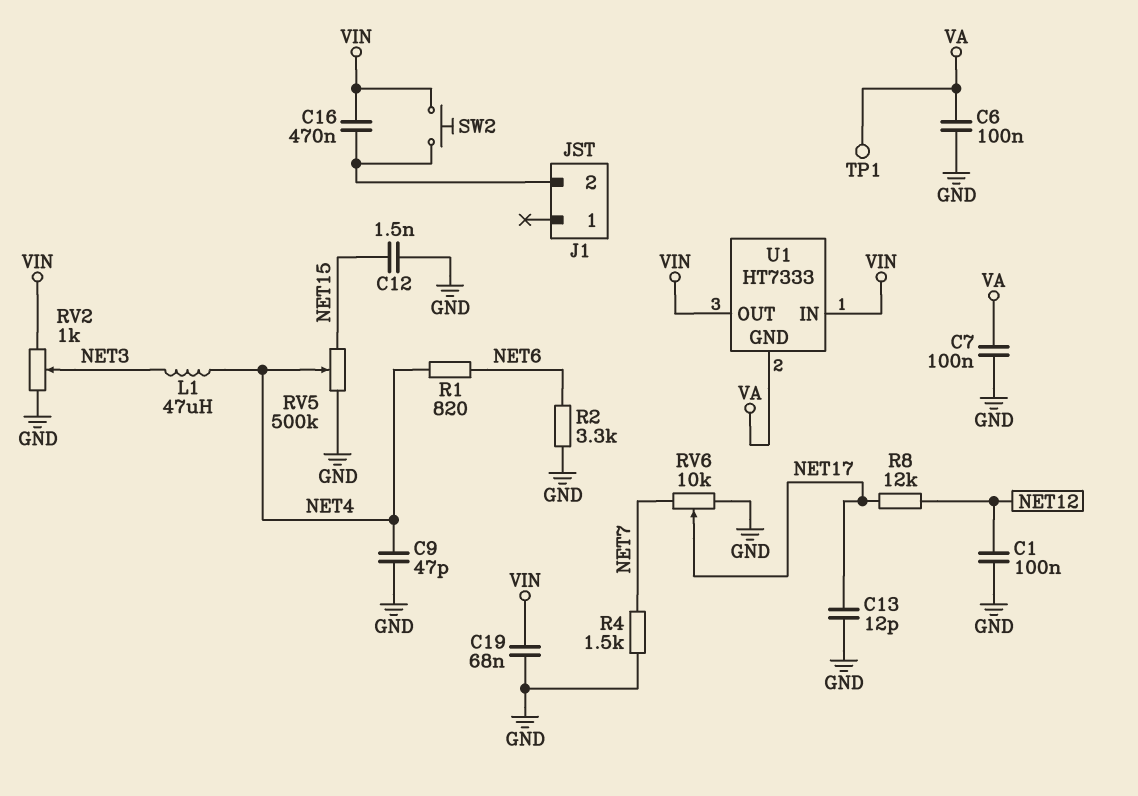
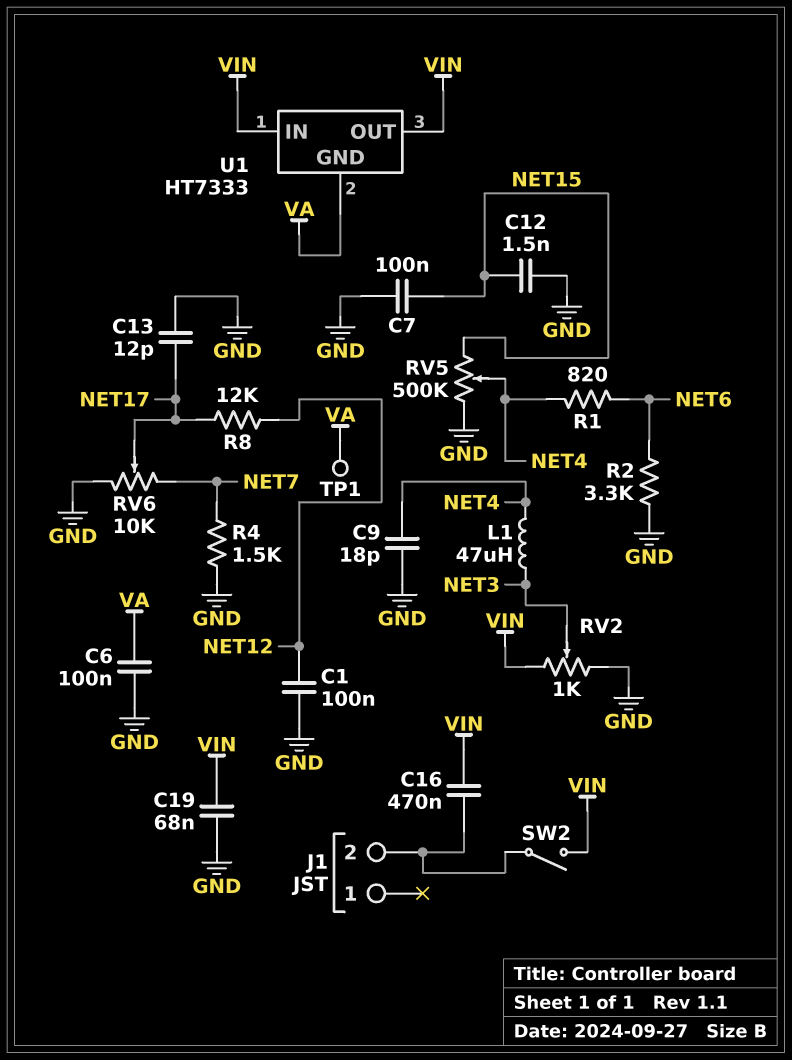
C7: 100nF (GND, VA) -> 100nF (GND, NET15)
C9: 47pF (GND, NET4) -> 18pF (GND, NET4)
SW2: button (J1/2, VIN) -> switch (J1/2, VIN)

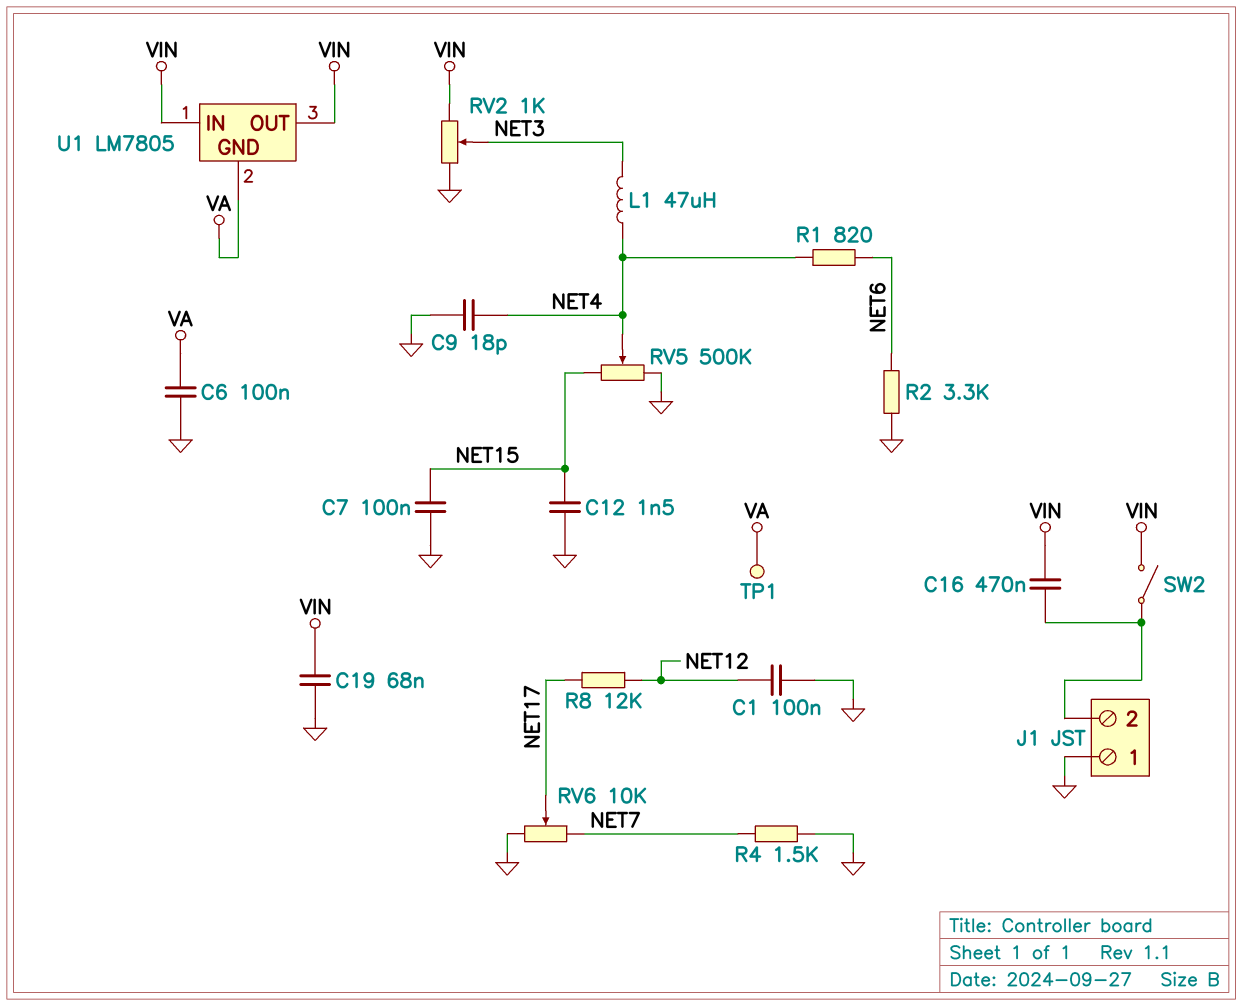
C13: 12pF (GND, NET17) -> none
J1 pin 1: none -> GND
U1: HT7333 -> LM7805

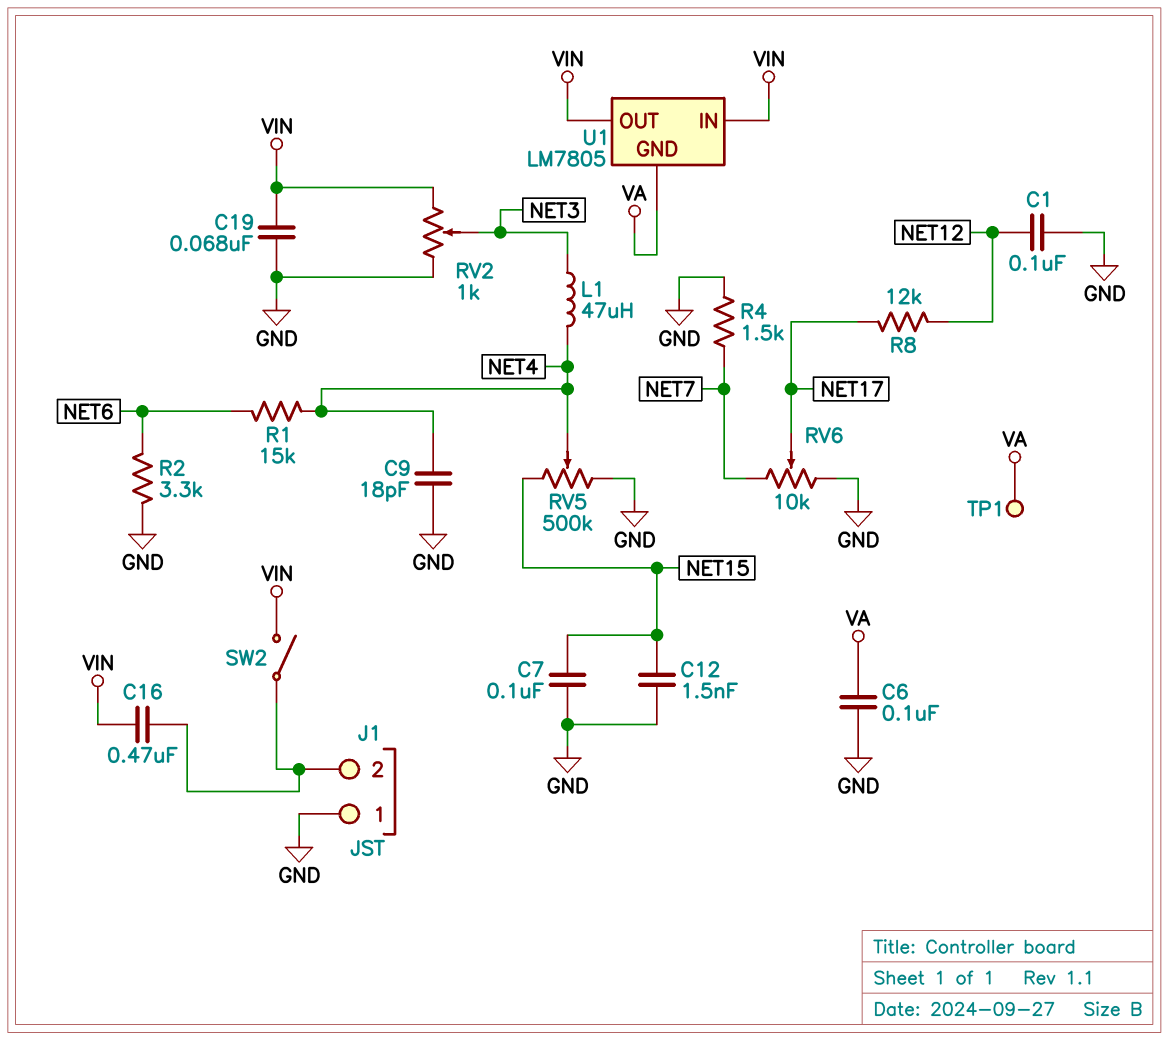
R1: 820 (NET4, NET6) -> 15k (NET4, NET6)

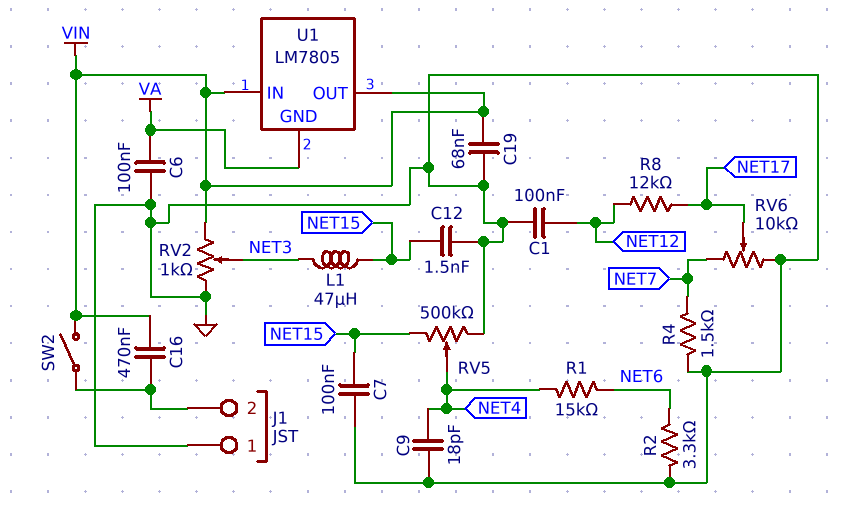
L1: 47uH (NET3, NET4) -> 47uH (NET3, NET15)
TP1: test point (VA) -> none

